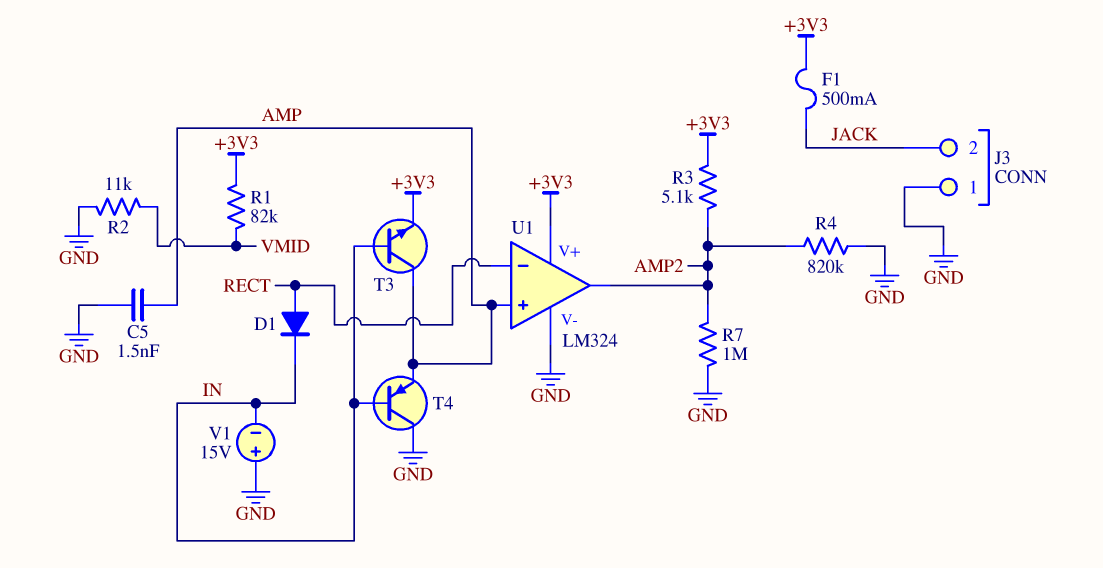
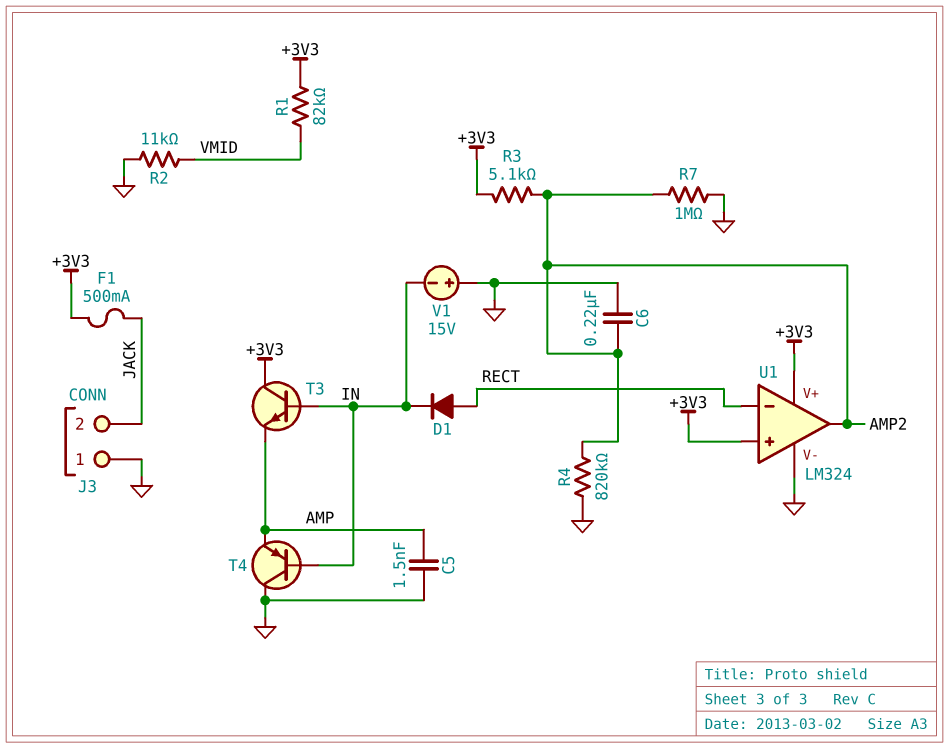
C6: none -> 220nF (AMP2, GND)
T3: NPN (B IN, C AMP, E +3V3) -> NPN (B IN, C +3V3, E AMP)
U1 pin in+: AMP -> +3V3

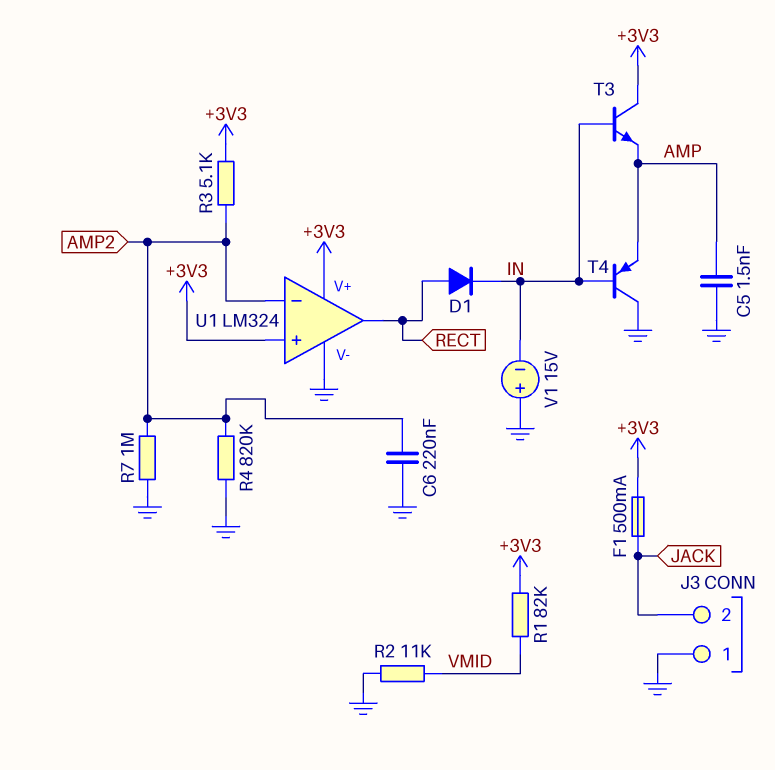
U1 pin in-: RECT -> AMP2
U1 pin out: AMP2 -> RECT

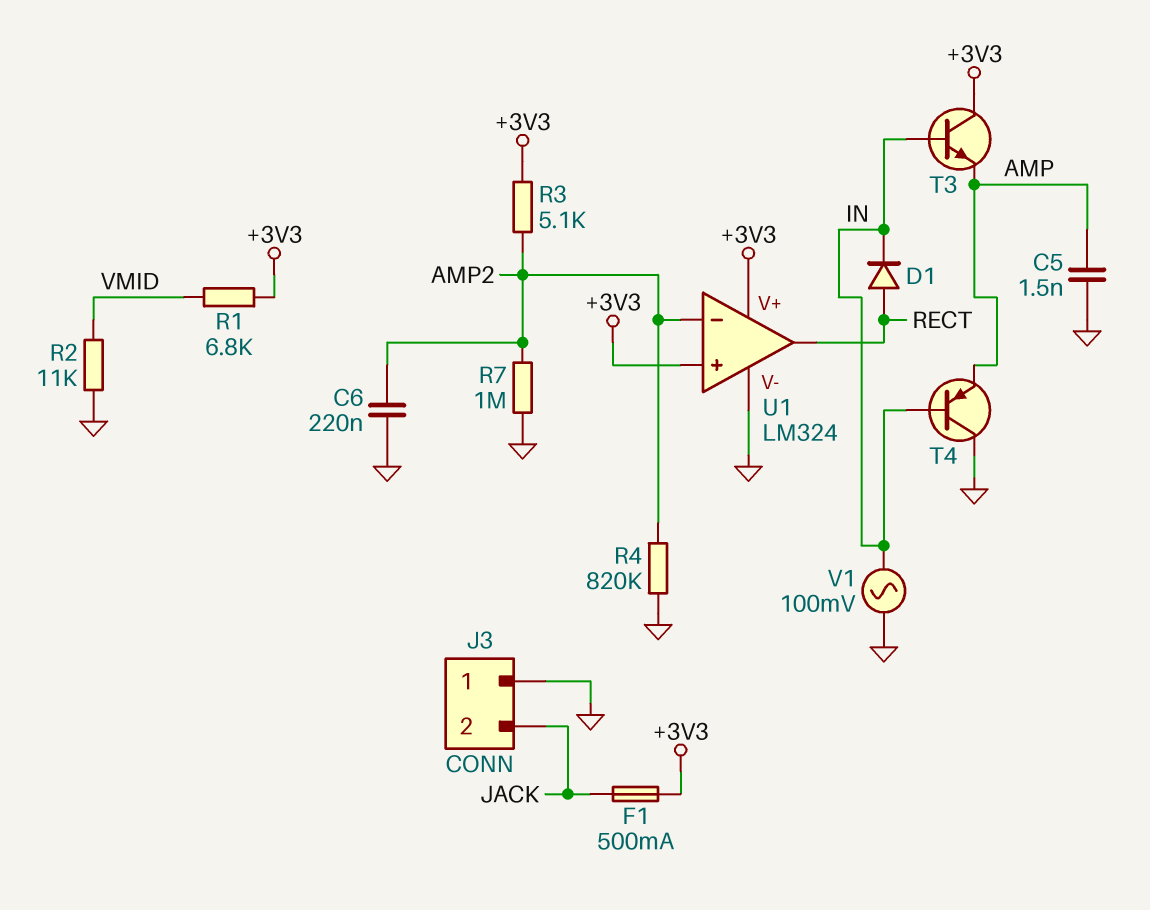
R1: 82k (+3V3, VMID) -> 6.8k (+3V3, VMID)
V1: 15V (plus GND, minus IN) -> AC 100mV (GND, IN)

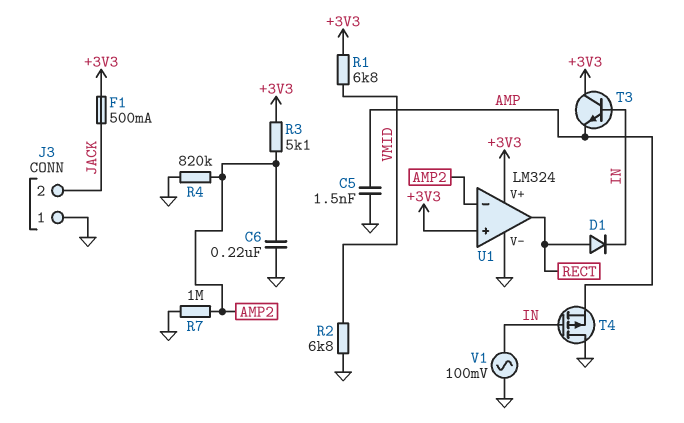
R2: 11k (GND, VMID) -> 6.8k (GND, VMID)
T4: PNP (B IN, C GND, E AMP) -> PMOS (G IN, D GND, S AMP)

